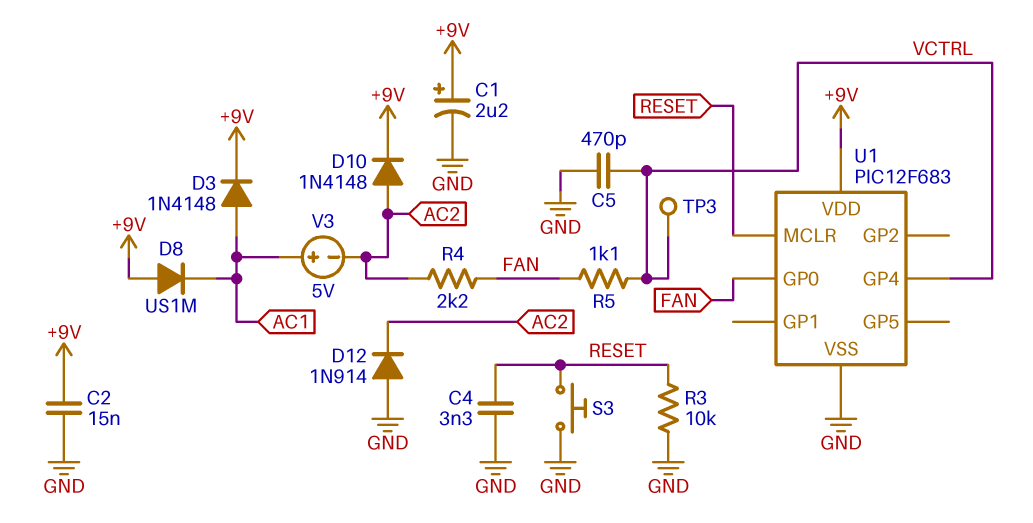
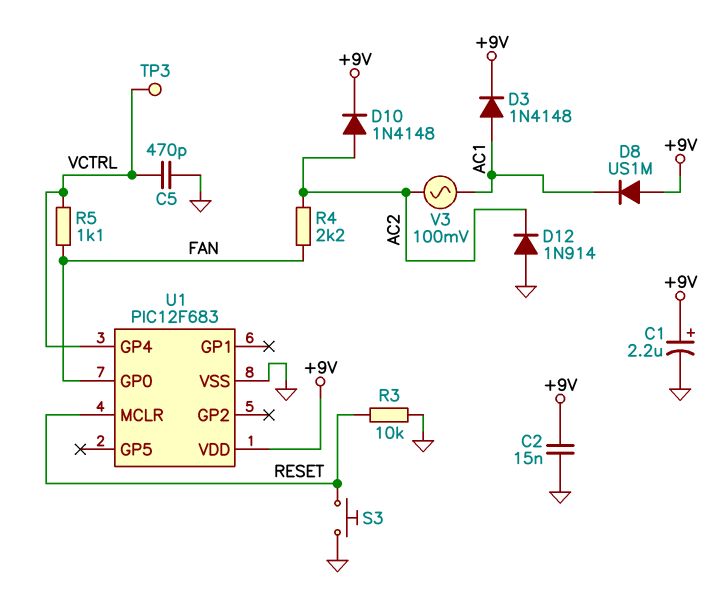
C4: 3.3nF (GND, RESET) -> none
V3: 5V (plus AC1, minus AC2) -> AC 100mV (AC1, AC2)

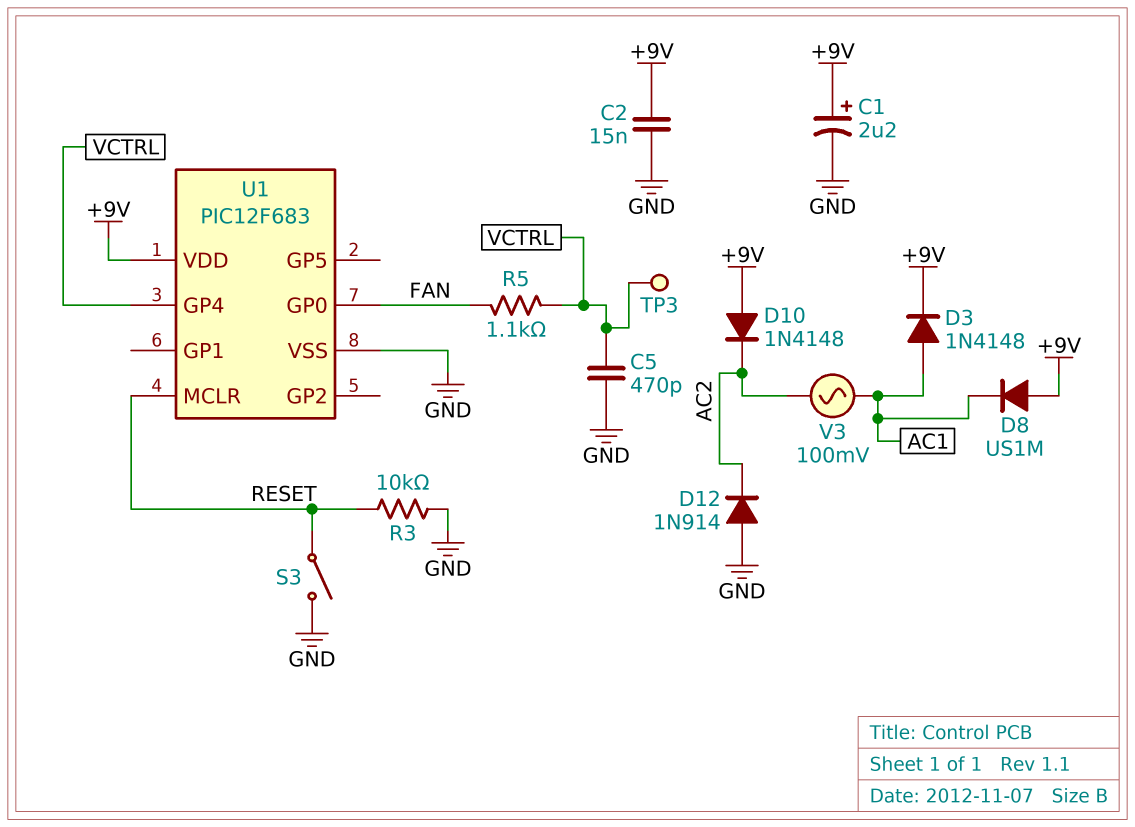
D10: diode 1N4148 (A AC2, K +9V) -> diode 1N4148 (A +9V, K AC2)
R4: 2.2k (AC2, FAN) -> none
S3: button (GND, RESET) -> switch (GND, RESET)

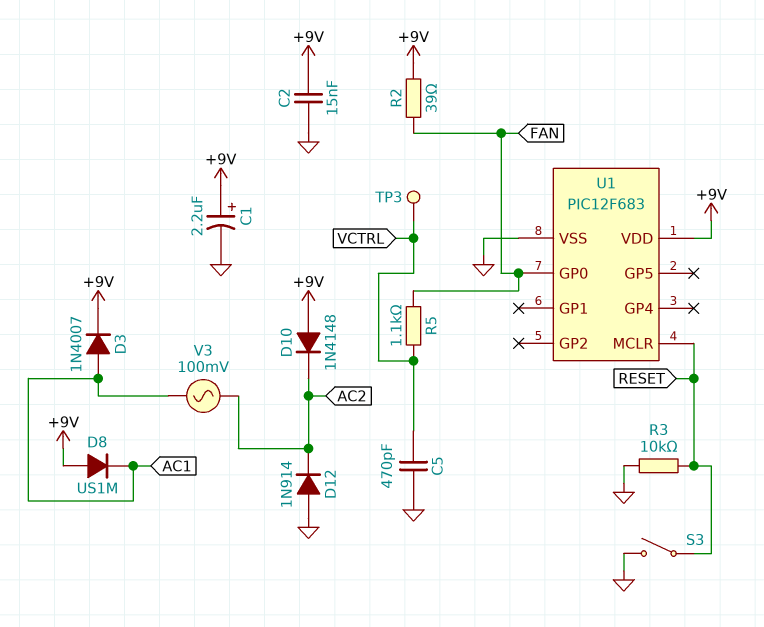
D3: diode 1N4148 (A AC1, K +9V) -> diode 1N4007 (A AC1, K +9V)
R2: none -> 39 (+9V, FAN)
U1 pin GP4: VCTRL -> none

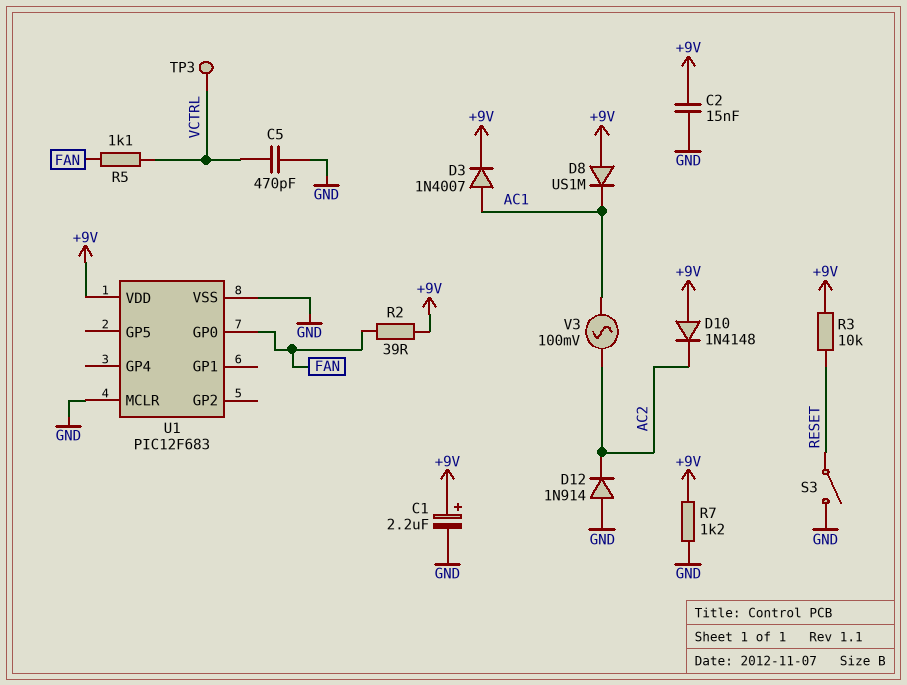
R3: 10k (GND, RESET) -> 10k (+9V, RESET)
R7: none -> 1.2k (+9V, GND)
U1 pin MCLR: RESET -> GND

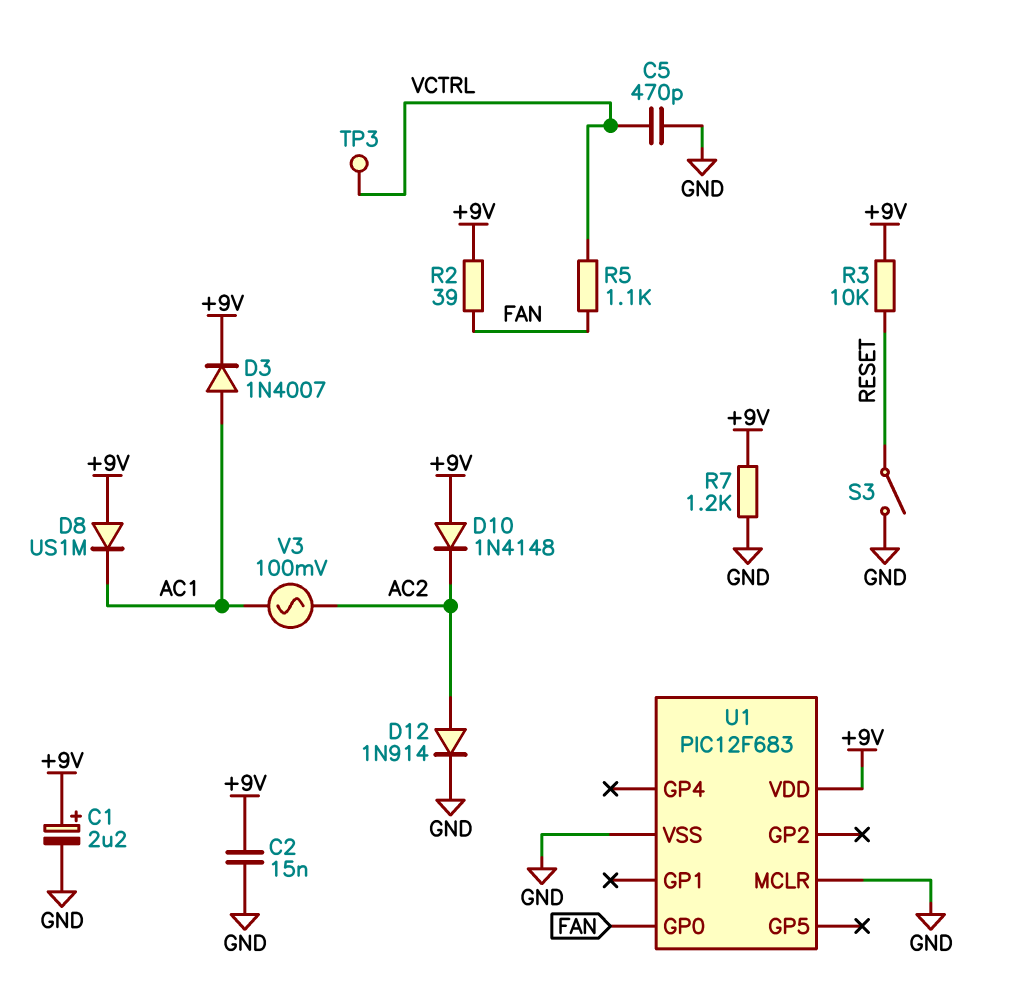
D12: diode 1N914 (A GND, K AC2) -> diode 1N914 (A AC2, K GND)

